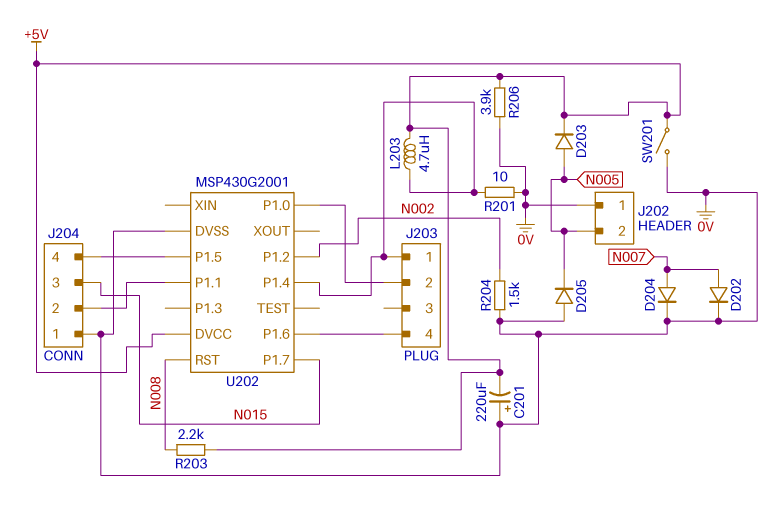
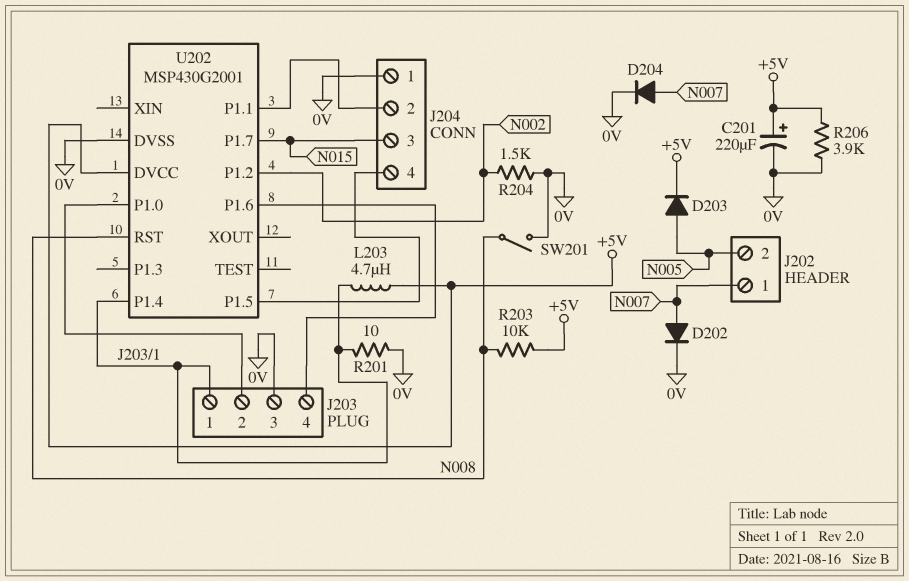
C201: 220uF (plus 0V, minus +5V) -> 220uF (plus +5V, minus 0V)
D205: diode (A 0V, K N005) -> none
J202 pin 1: 0V -> N007
J203 pin 3: none -> 0V
R203: 2.2k (+5V, N008) -> 10k (+5V, N008)
SW201: switch (+5V, 0V) -> switch (0V, N008)

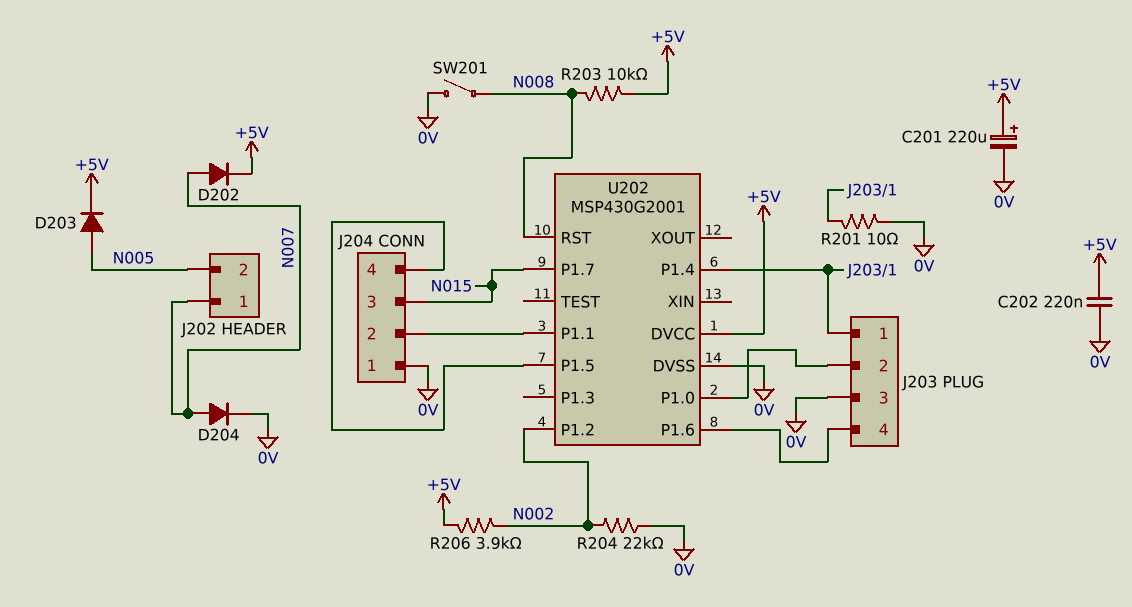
C202: none -> 220nF (+5V, 0V)
D202: diode (A N007, K 0V) -> diode (A N007, K +5V)
L203: 4.7uH (+5V, J203/1) -> none
R204: 1.5k (0V, N002) -> 22k (0V, N002)
R206: 3.9k (+5V, 0V) -> 3.9k (+5V, N002)

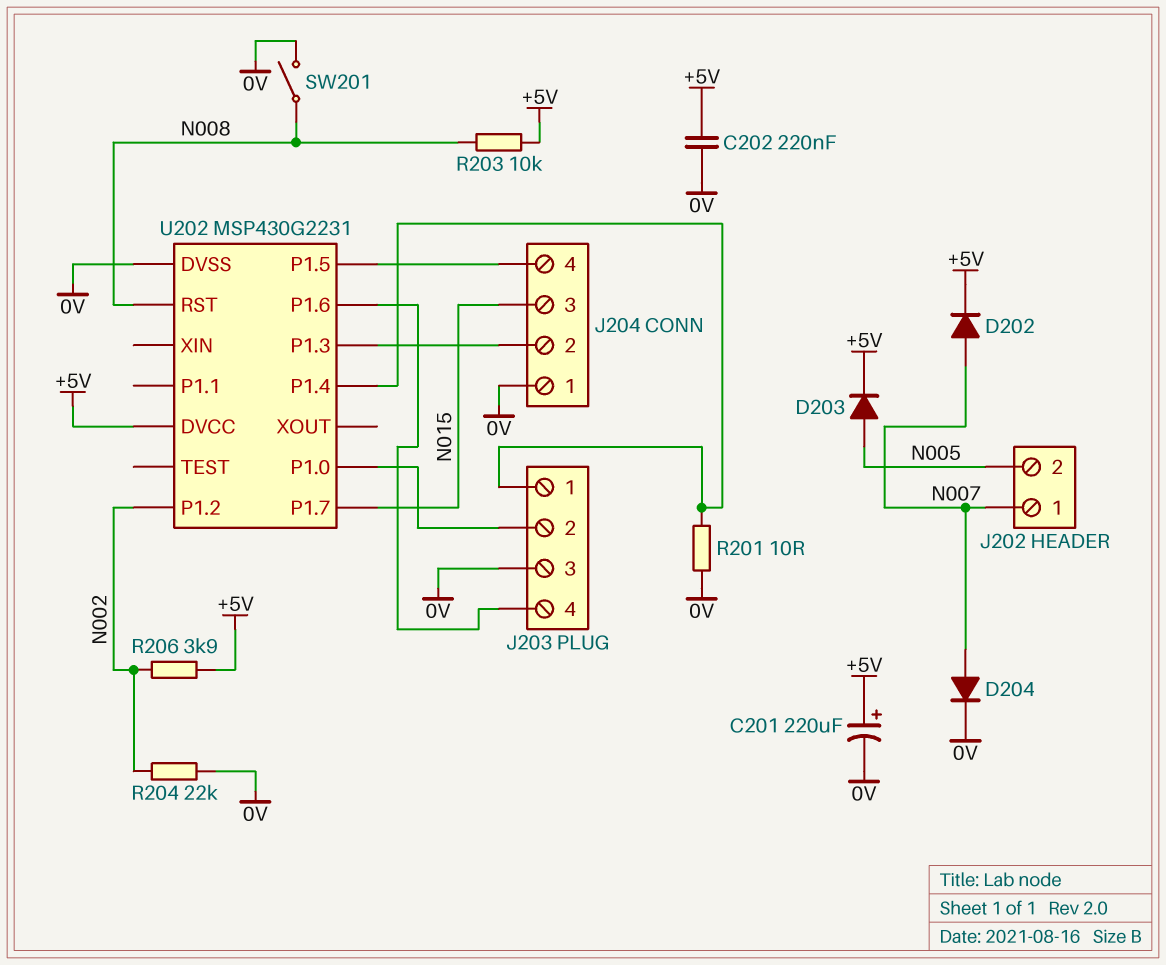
U202: MSP430G2001 -> MSP430G2231
U202 pin P1.1: J204/2 -> none
U202 pin P1.3: none -> J204/2

